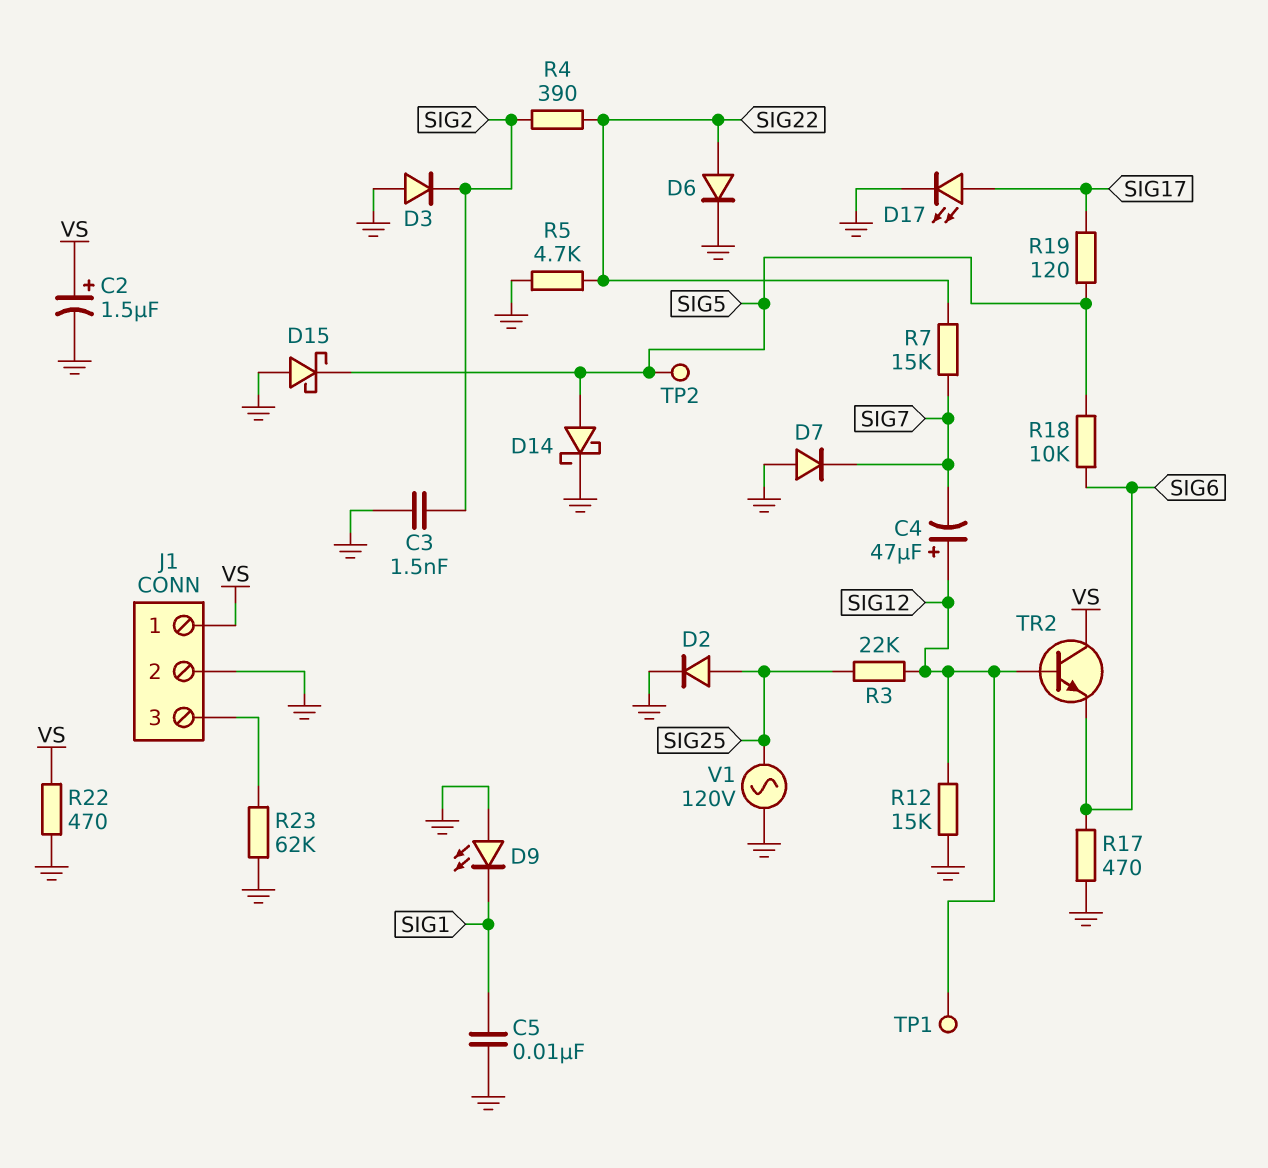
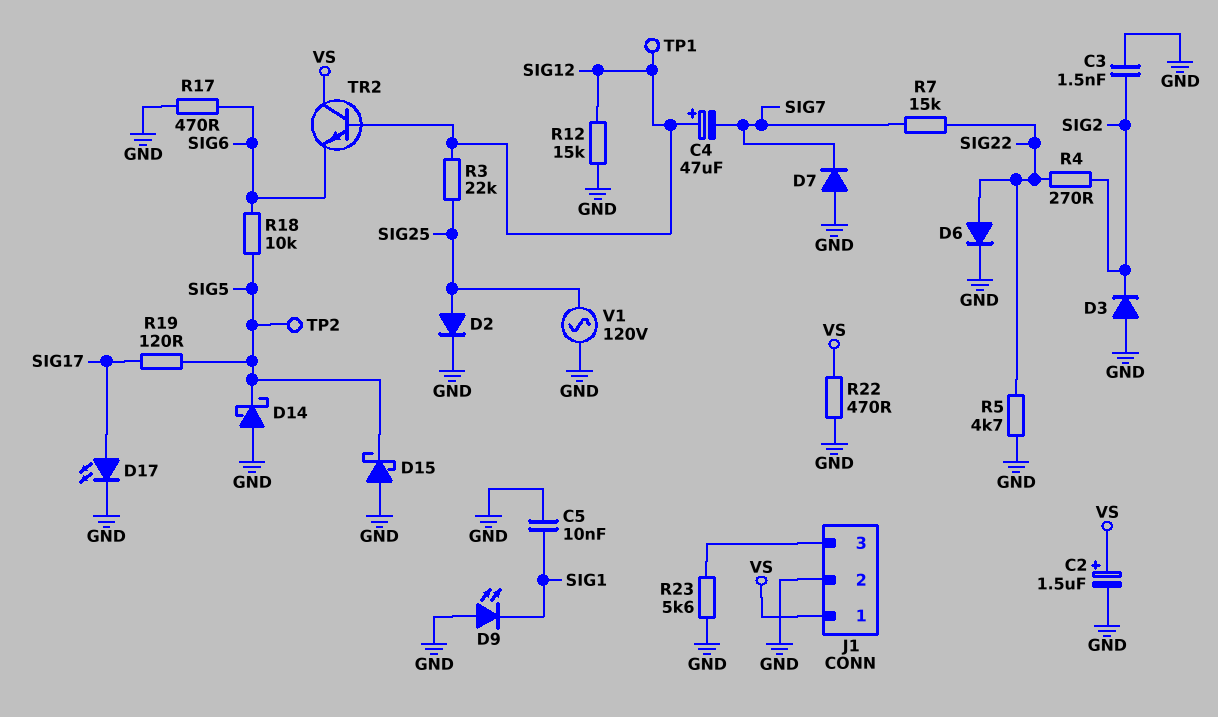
D14: schottky (A SIG5, K GND) -> schottky (A GND, K SIG5)
R4: 390 (SIG2, SIG22) -> 270 (SIG2, SIG22)
R23: 62k (GND, J1/3) -> 5.6k (GND, J1/3)

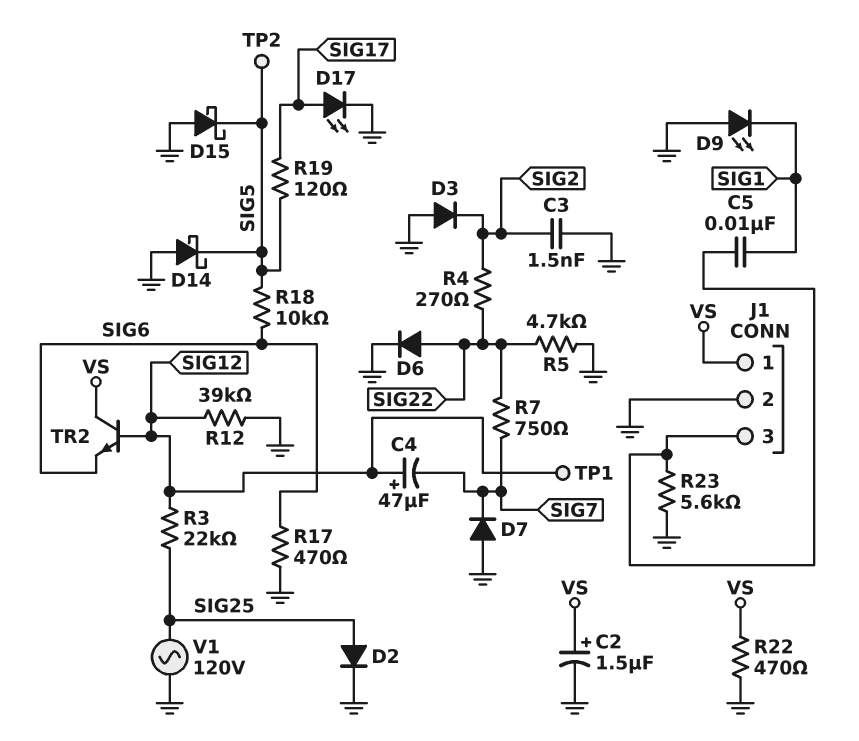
C5: 10nF (GND, SIG1) -> 10nF (J1/3, SIG1)
R7: 15k (SIG7, SIG22) -> 750 (SIG7, SIG22)
R12: 15k (GND, SIG12) -> 39k (GND, SIG12)

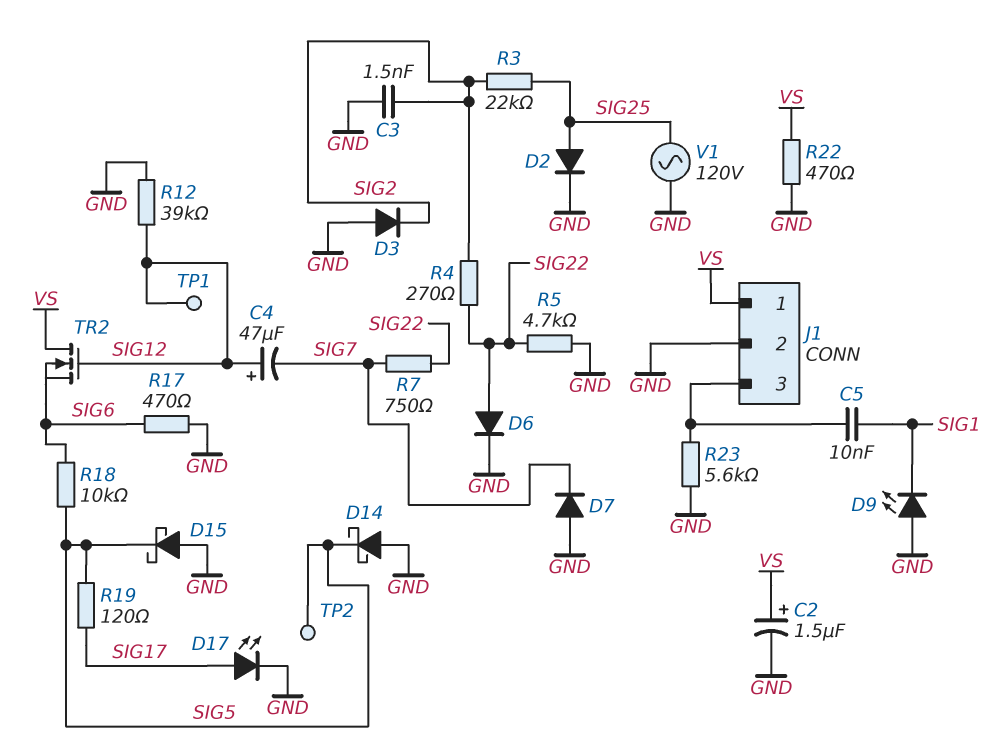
R3: 22k (SIG12, SIG25) -> 22k (SIG2, SIG25)
TR2: NPN (B SIG12, C VS, E SIG6) -> NMOS (G SIG12, D VS, S SIG6)

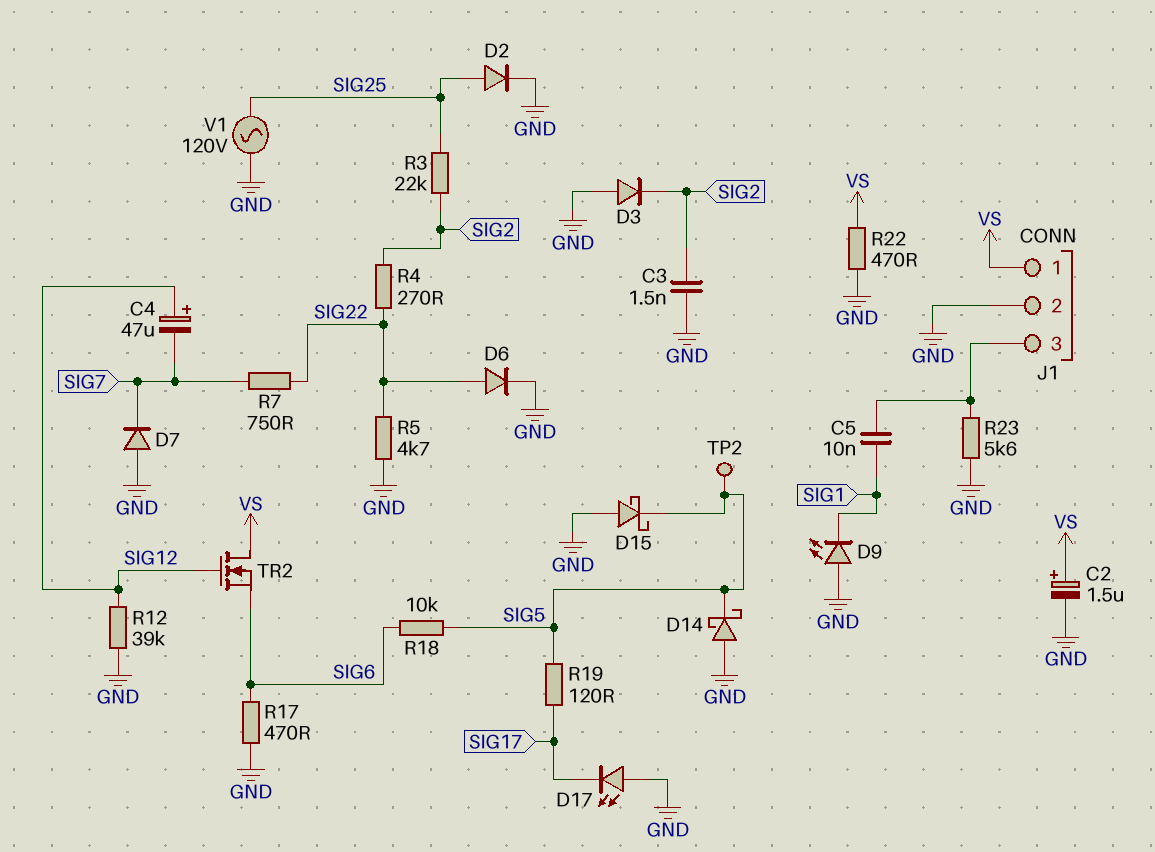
D17: LED (A SIG17, K GND) -> LED (A GND, K SIG17)
TP1: test point (SIG12) -> none

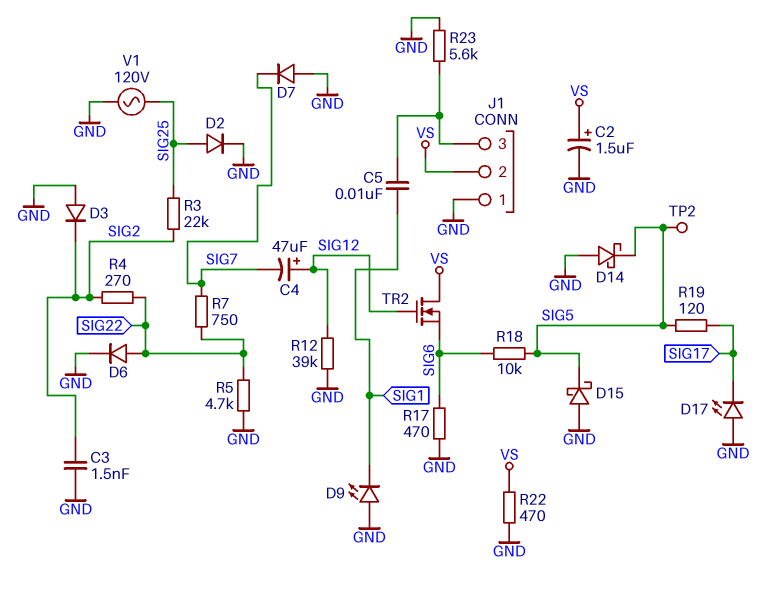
J1 pin 1: VS -> GND
J1 pin 2: GND -> VS

